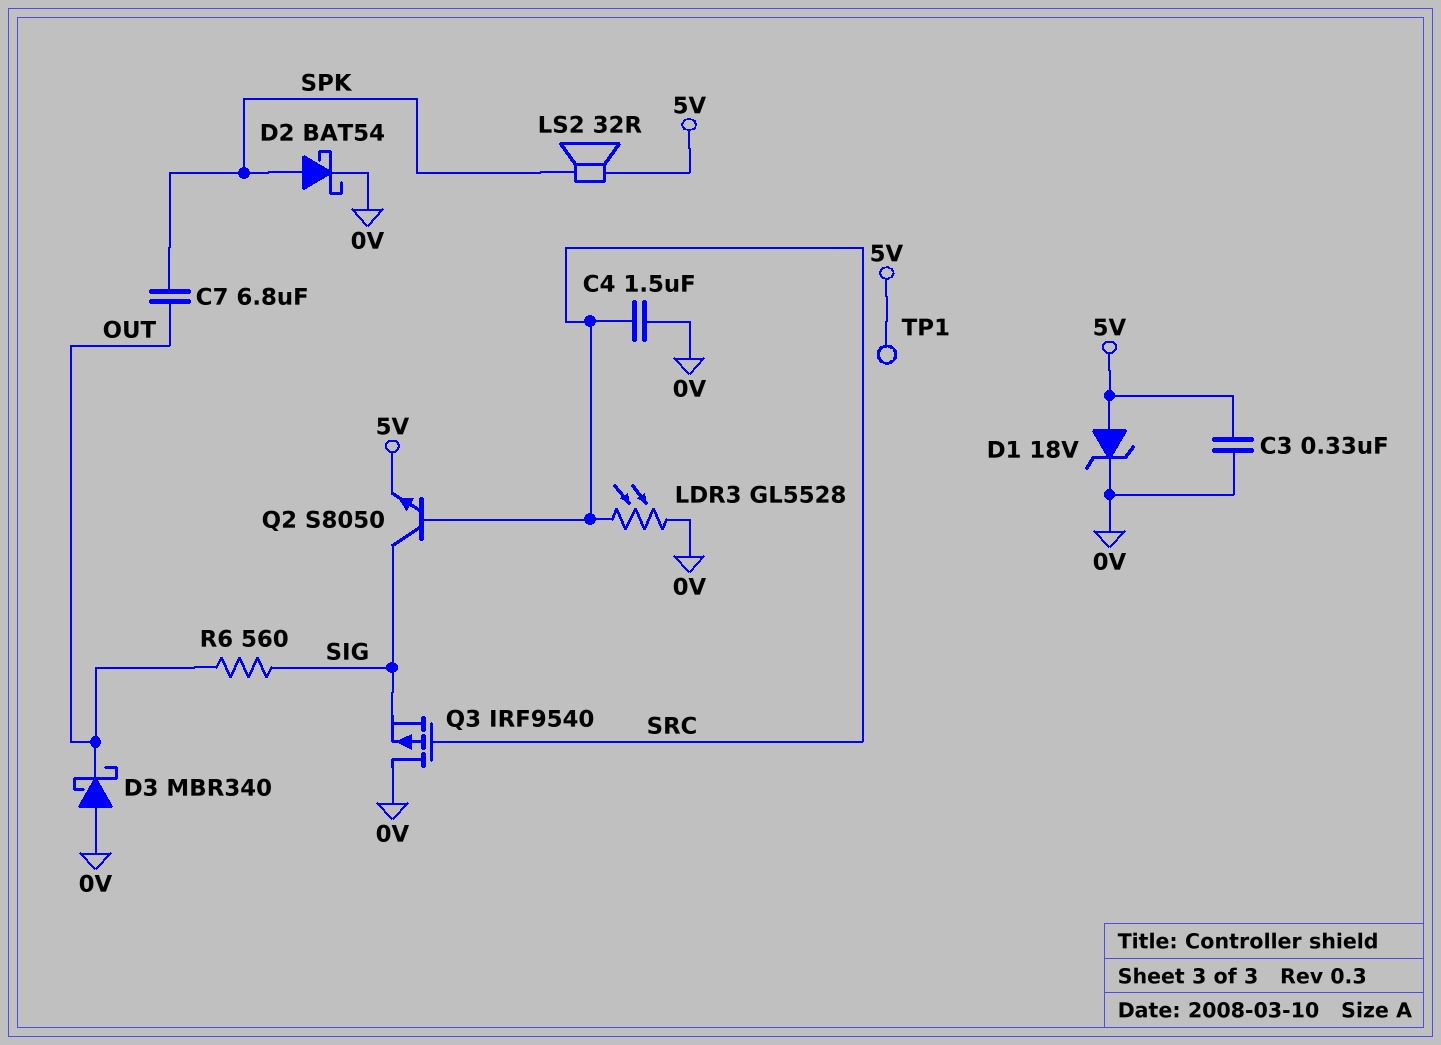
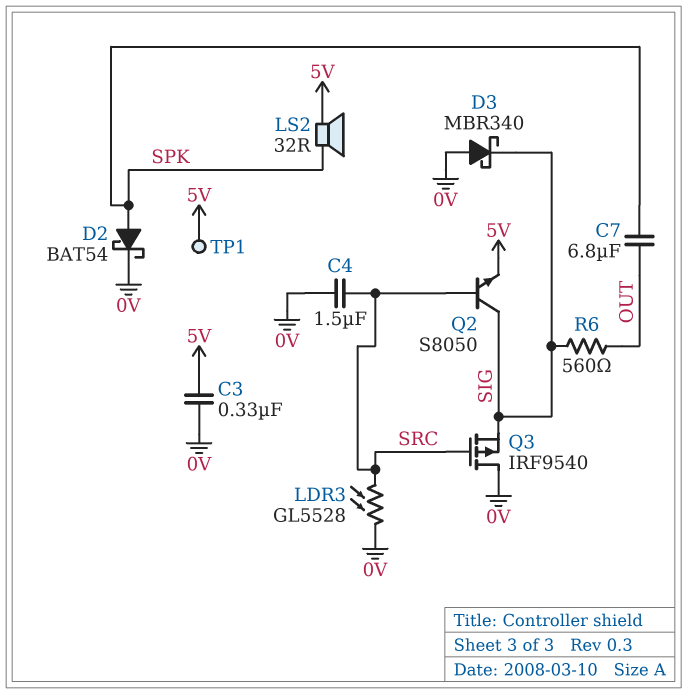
D1: zener 18V (A 5V, K 0V) -> none
D3: schottky MBR340 (A 0V, K OUT) -> schottky MBR340 (A 0V, K SIG)

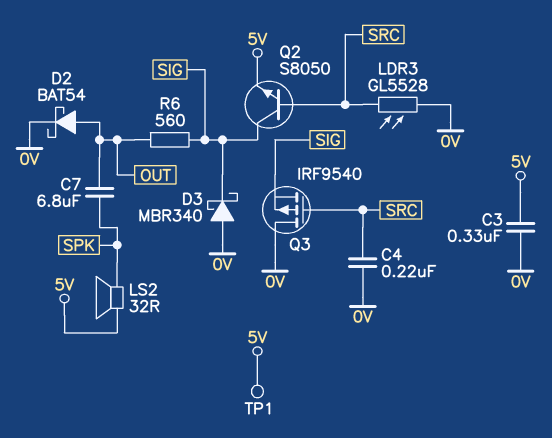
C4: 1.5uF (0V, SRC) -> 220nF (0V, SRC)
D2: schottky BAT54 (A SPK, K 0V) -> schottky BAT54 (A OUT, K 0V)

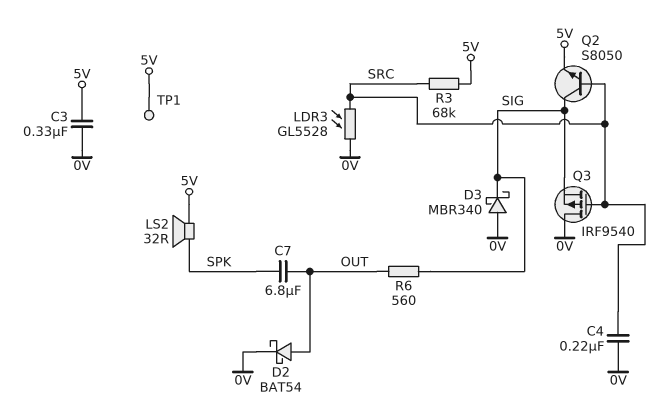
R3: none -> 68k (5V, SRC)

